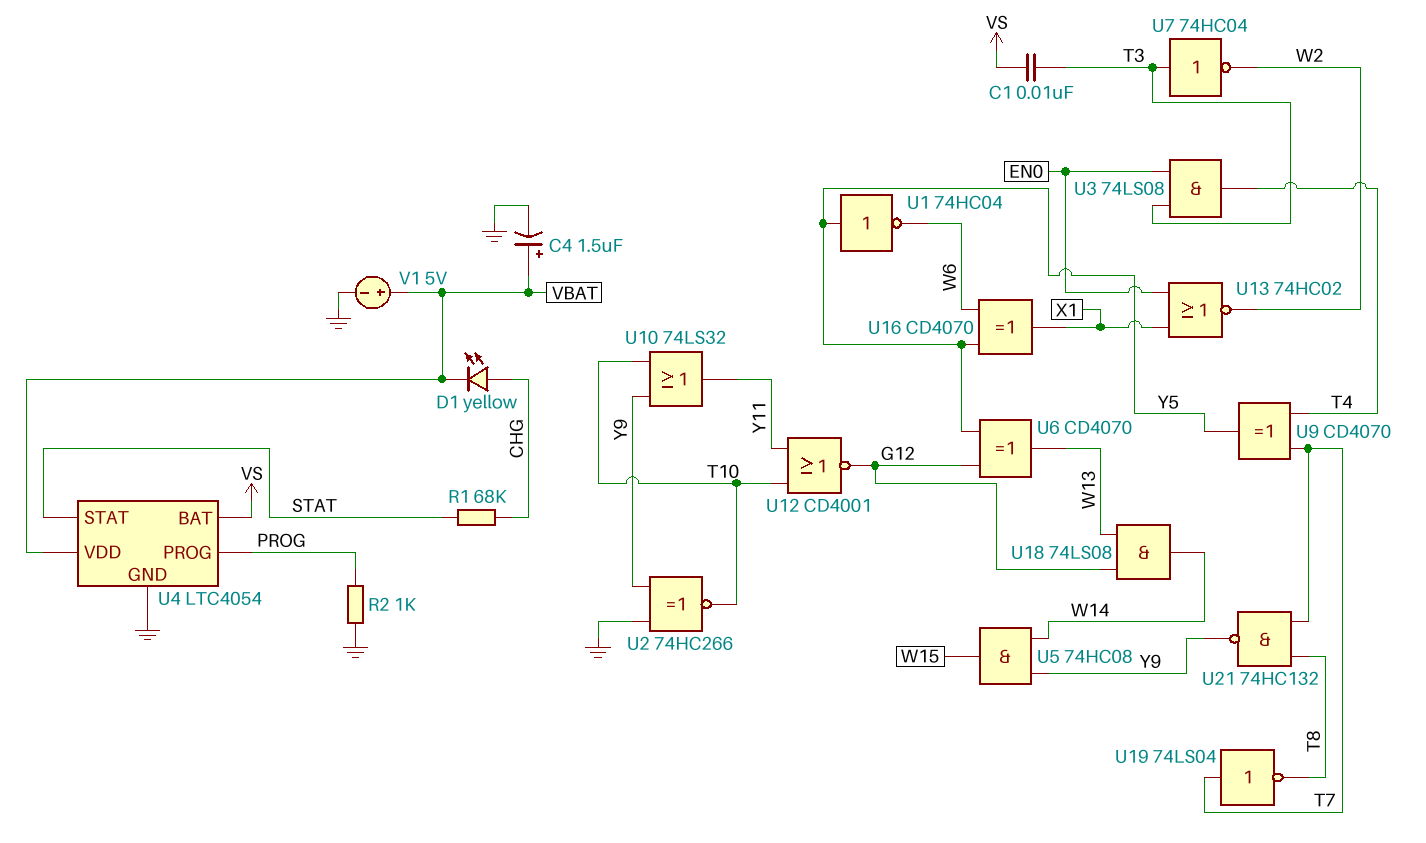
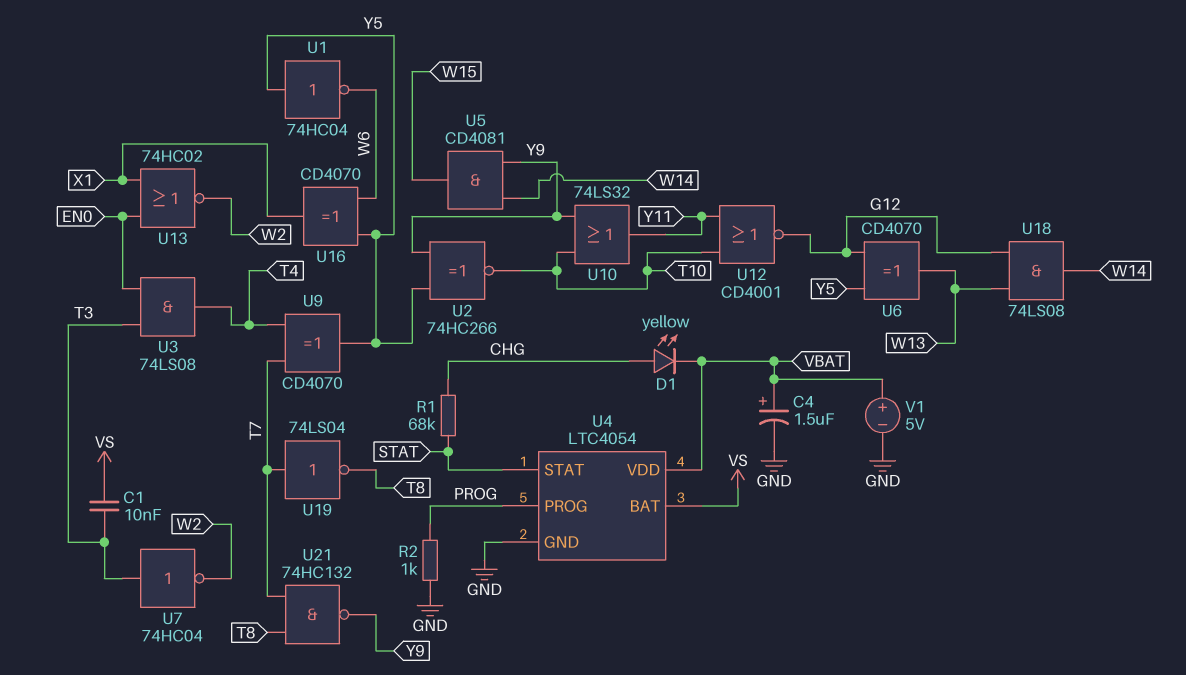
U2: XNOR 74HC266 (in GND, in Y9, out T10) -> XNOR 74HC266 (in Y5, in Y9, out T10)
U5: AND 74HC08 (in W14, in Y9, out W15) -> AND CD4081 (in W14, in Y9, out W15)

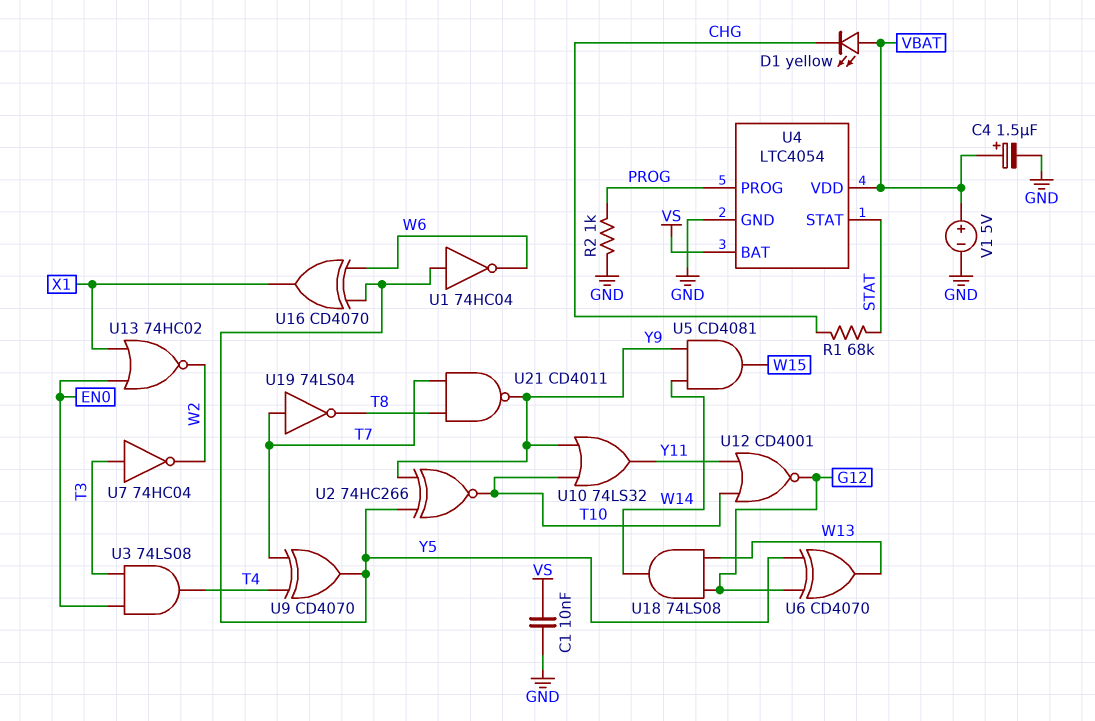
C1: 10nF (T3, VS) -> 10nF (GND, VS)
D1: LED yellow (A CHG, K VBAT) -> LED yellow (A VBAT, K CHG)
U21: NAND 74HC132 (in T7, in T8, out Y9) -> NAND CD4011 (in T7, in T8, out Y9)

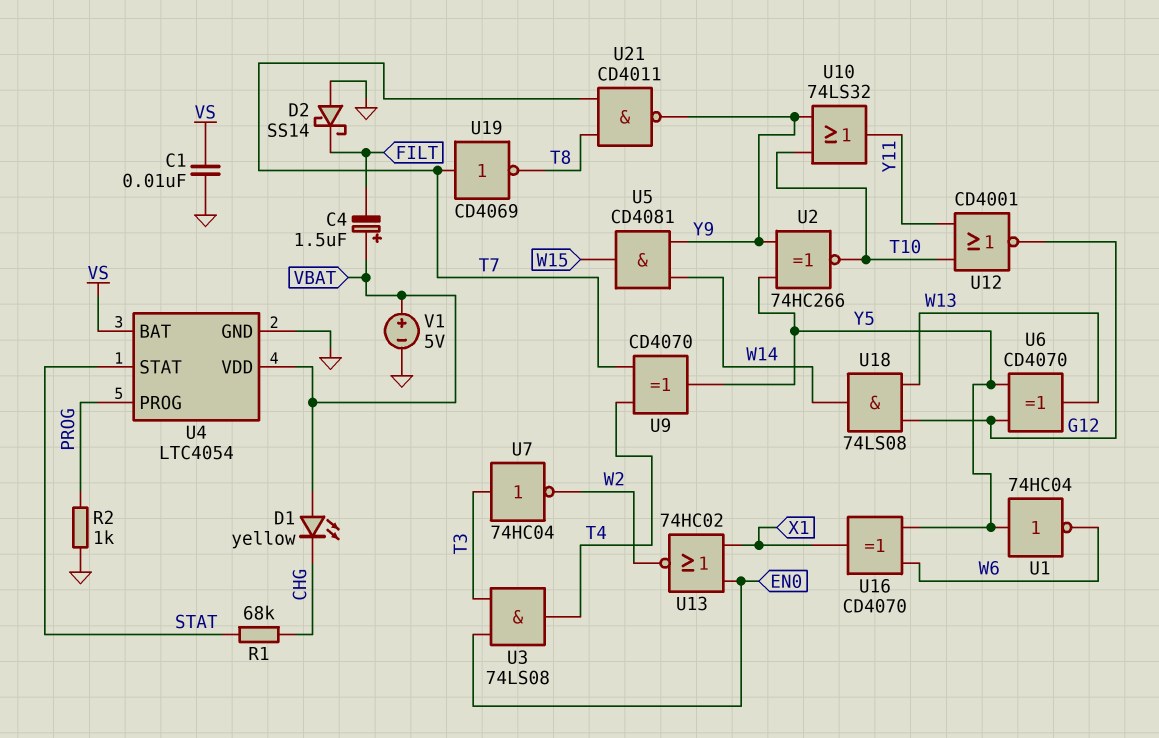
C4: 1.5uF (plus VBAT, minus GND) -> 1.5uF (plus VBAT, minus FILT)
D2: none -> schottky SS14 (A GND, K FILT)
U19: NOT 74LS04 (in T7, out T8) -> NOT CD4069 (in T7, out T8)

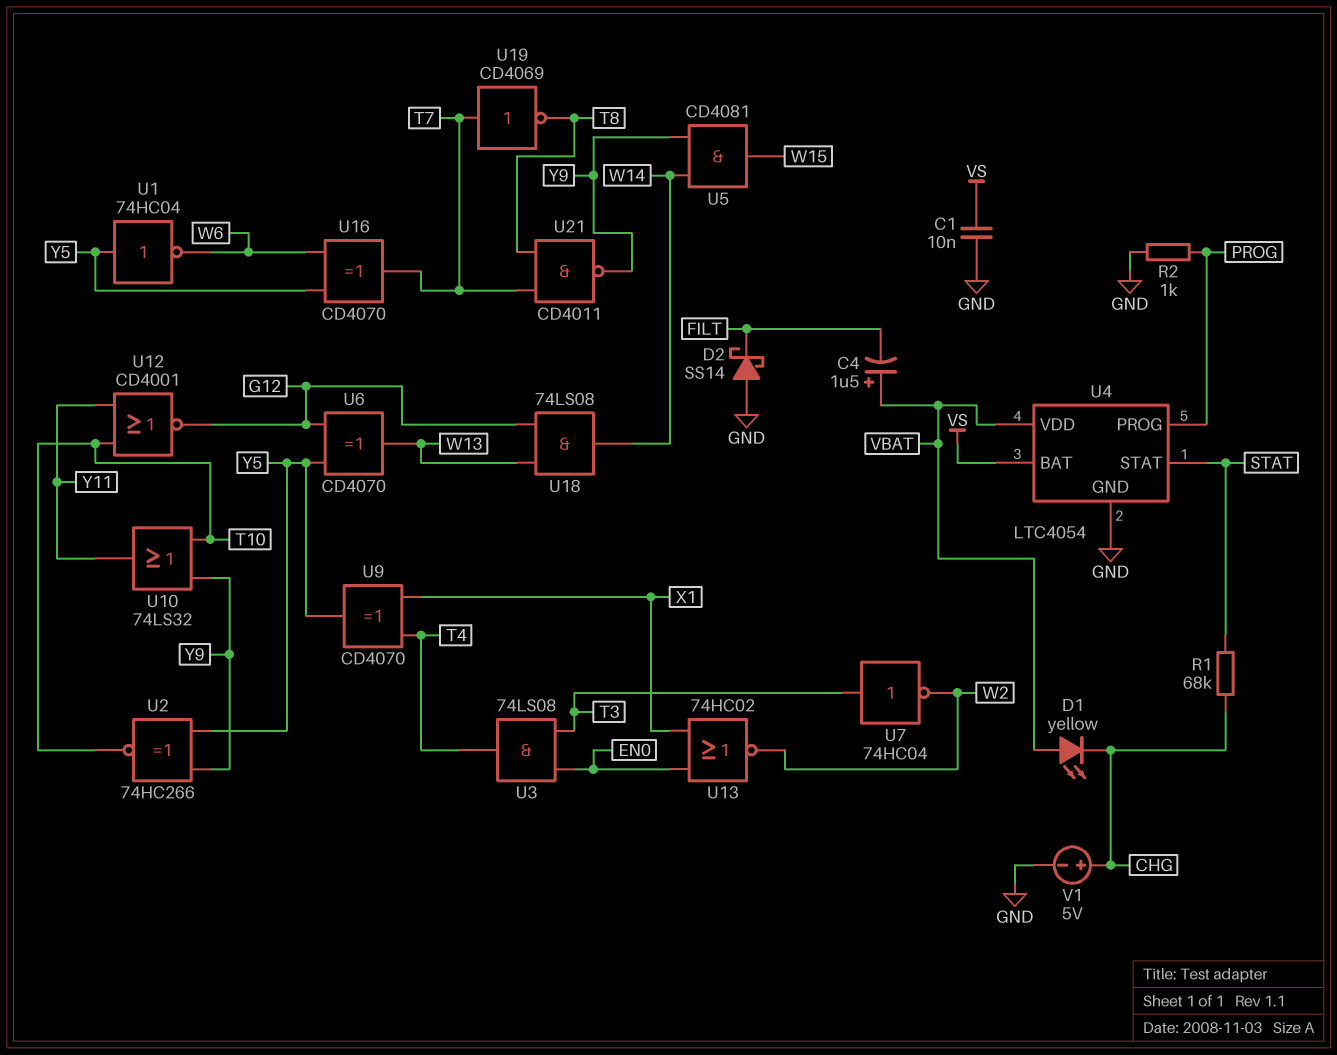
U9: XOR CD4070 (in T4, in T7, out Y5) -> XOR CD4070 (in T4, in X1, out Y5)
U16: XOR CD4070 (in W6, in Y5, out X1) -> XOR CD4070 (in W6, in Y5, out T7)
V1: 5V (plus VBAT, minus GND) -> 5V (plus CHG, minus GND)

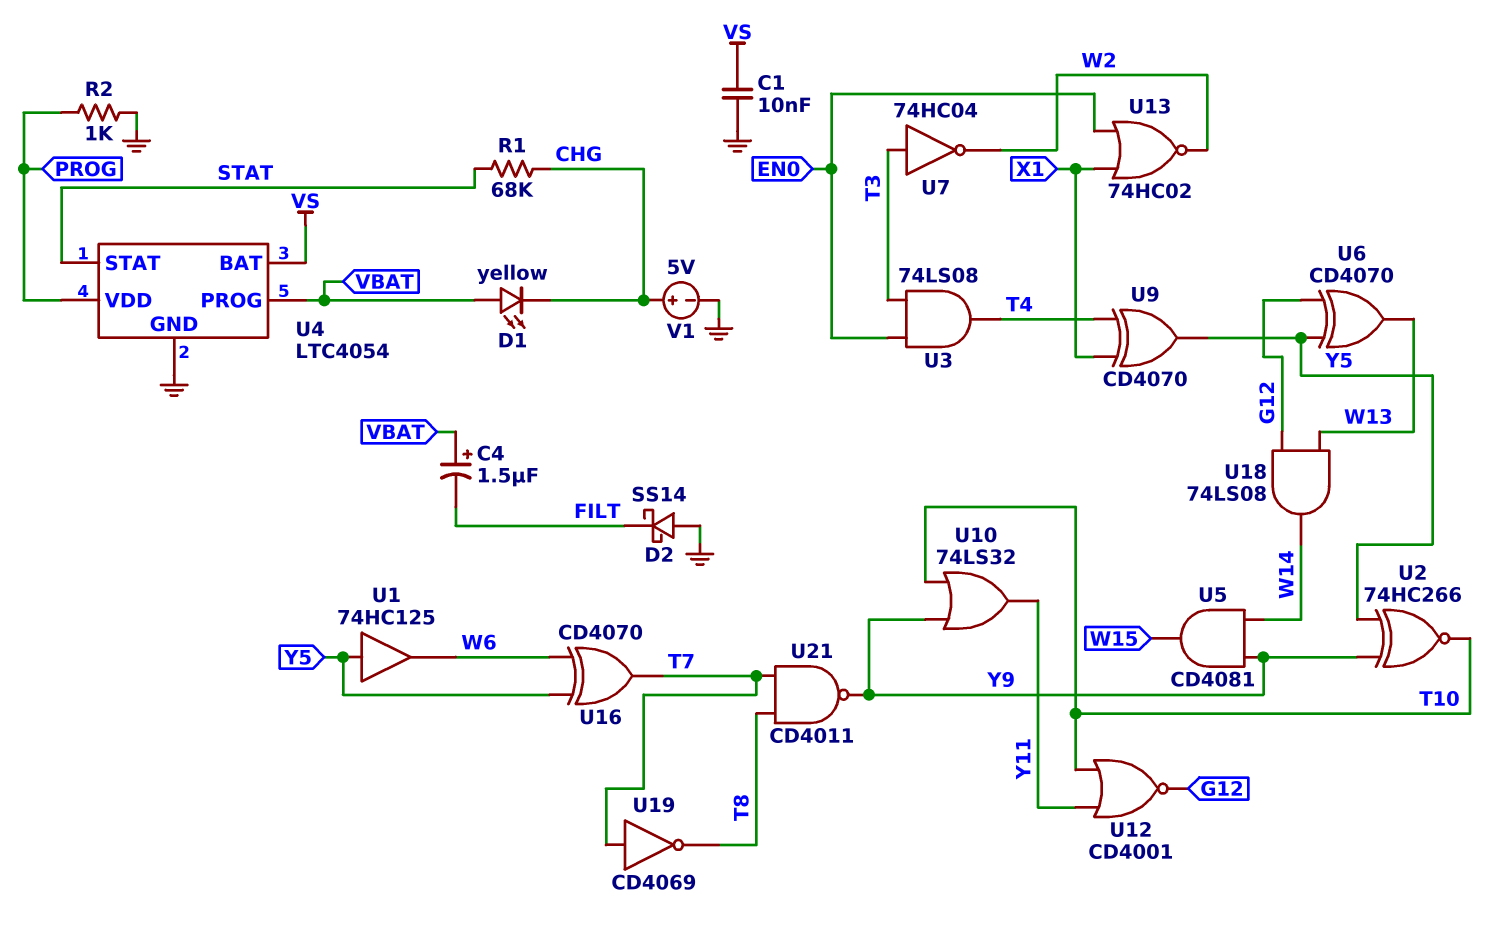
U1: NOT 74HC04 (in Y5, out W6) -> buffer 74HC125 (in Y5, out W6)
U4 pin PROG: PROG -> VBAT
U4 pin VDD: VBAT -> PROG

